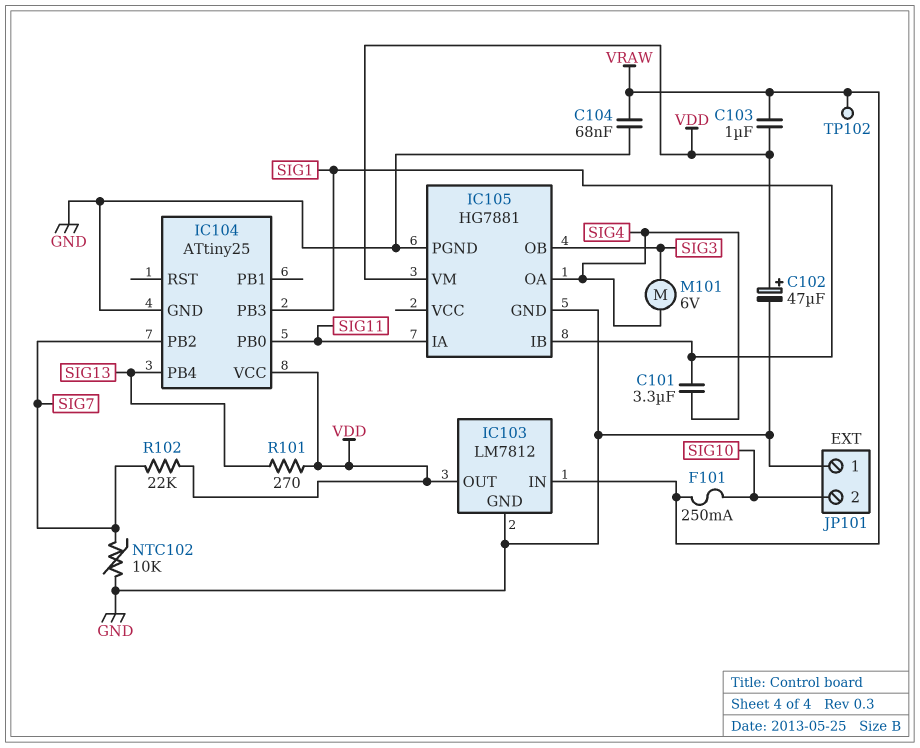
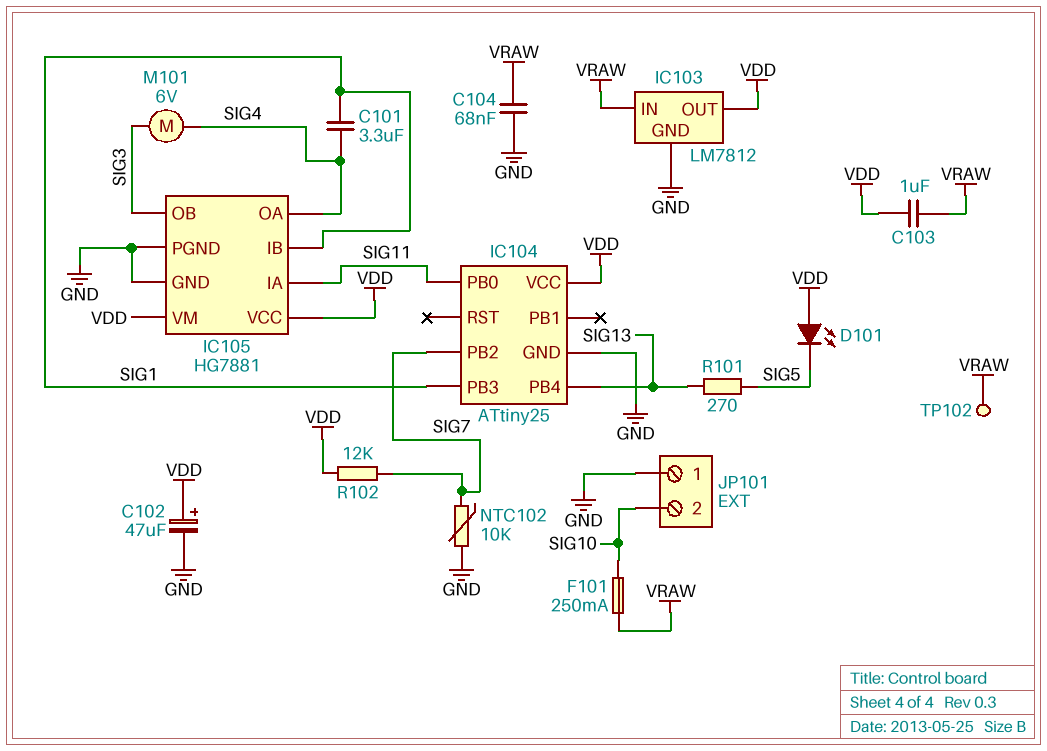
D101: none -> LED (A VDD, K SIG5)
IC105 pin VCC: none -> VDD
R101: 270 (SIG13, VDD) -> 270 (SIG5, SIG13)
R102: 22k (SIG7, VDD) -> 12k (SIG7, VDD)

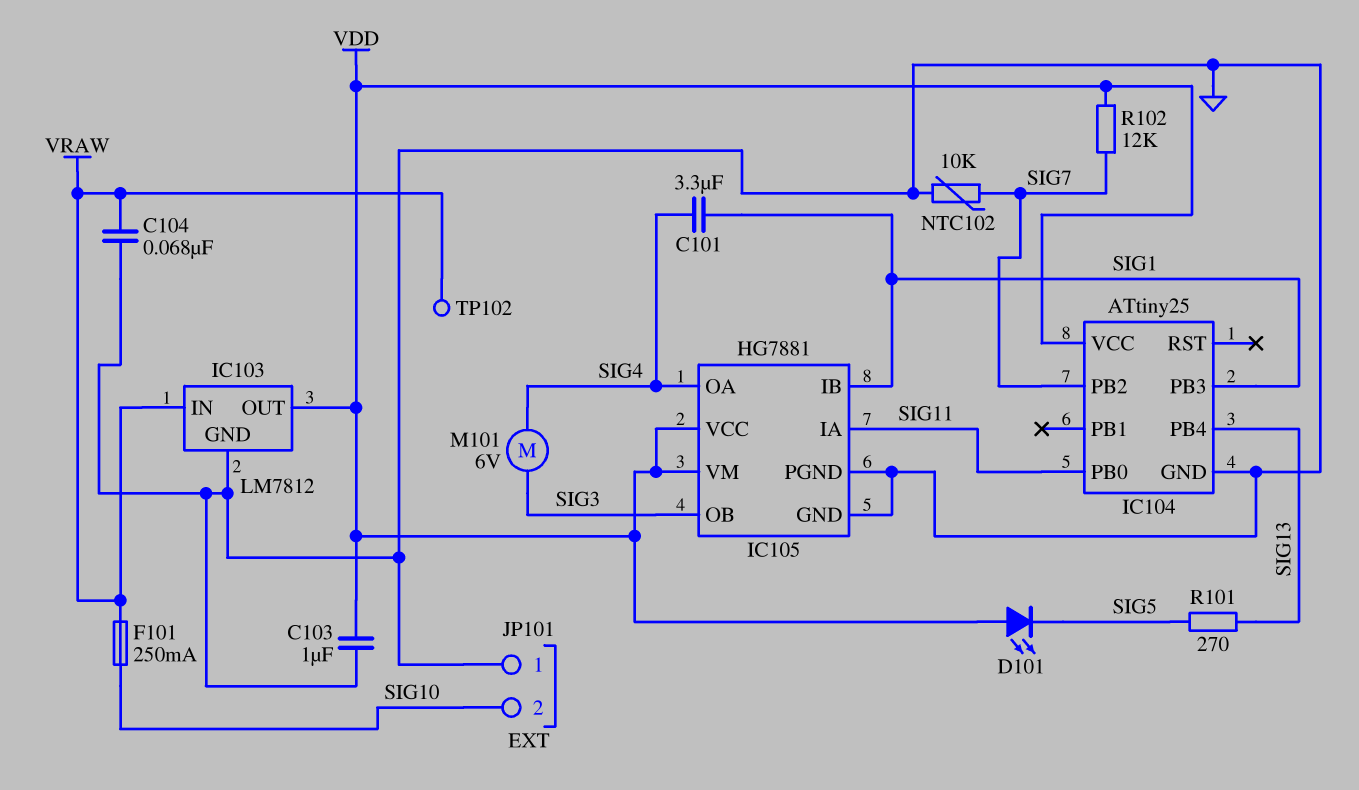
C102: 47uF (plus VDD, minus GND) -> none
C103: 1uF (VDD, VRAW) -> 1uF (GND, VDD)

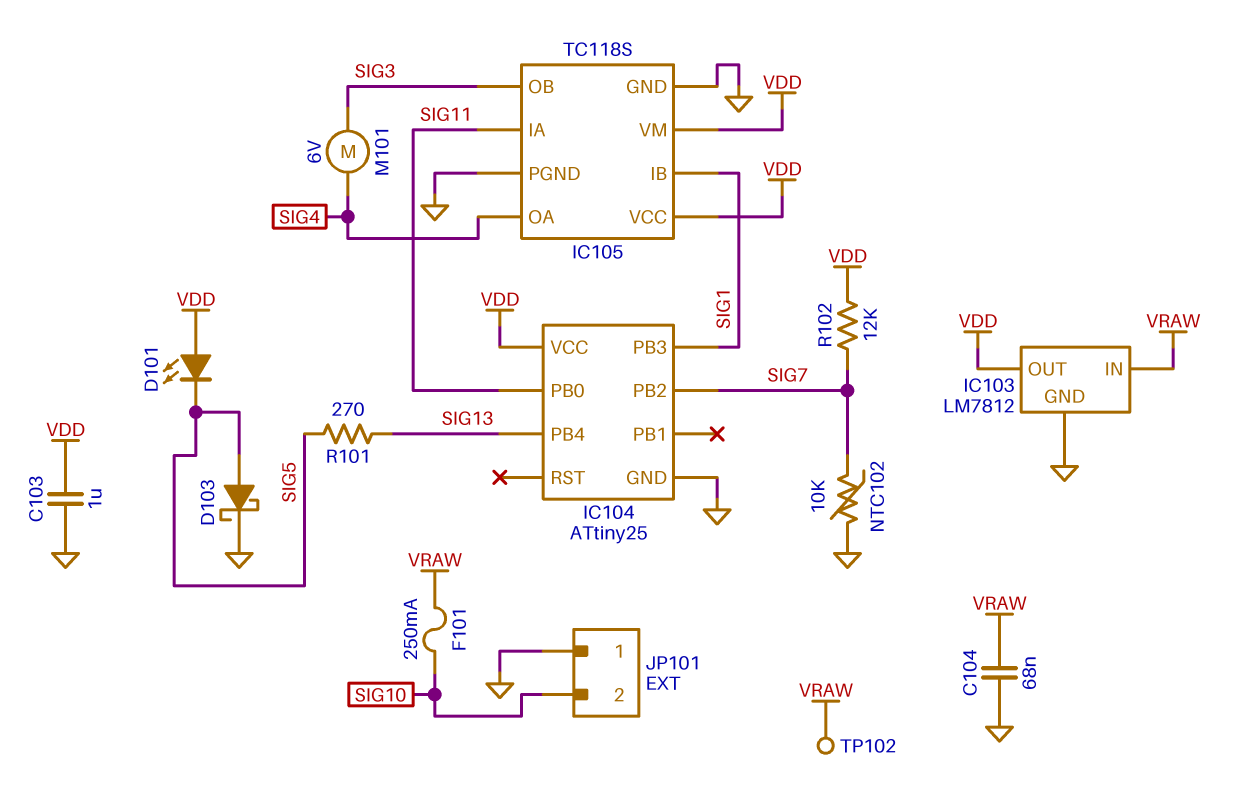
C101: 3.3uF (SIG1, SIG4) -> none
D103: none -> schottky (A SIG5, K GND)
IC105: HG7881 -> TC118S

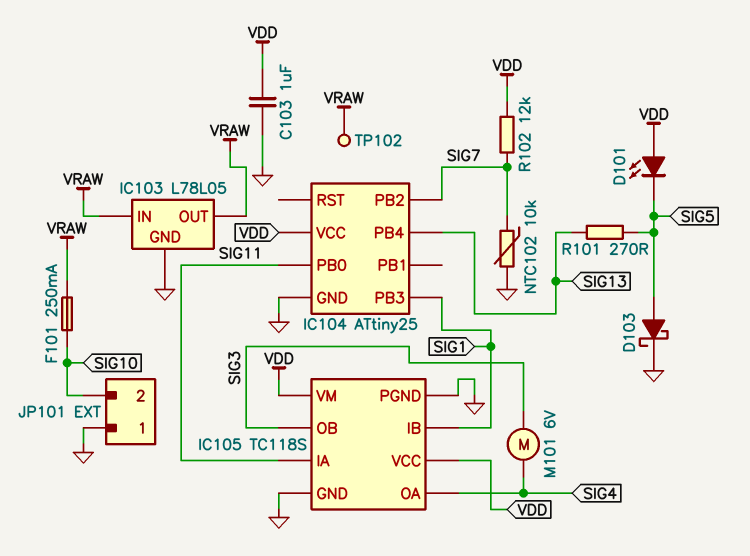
C104: 68nF (GND, VRAW) -> none
IC103: LM7812 -> L78L05
IC103 pin OUT: VDD -> VRAW

